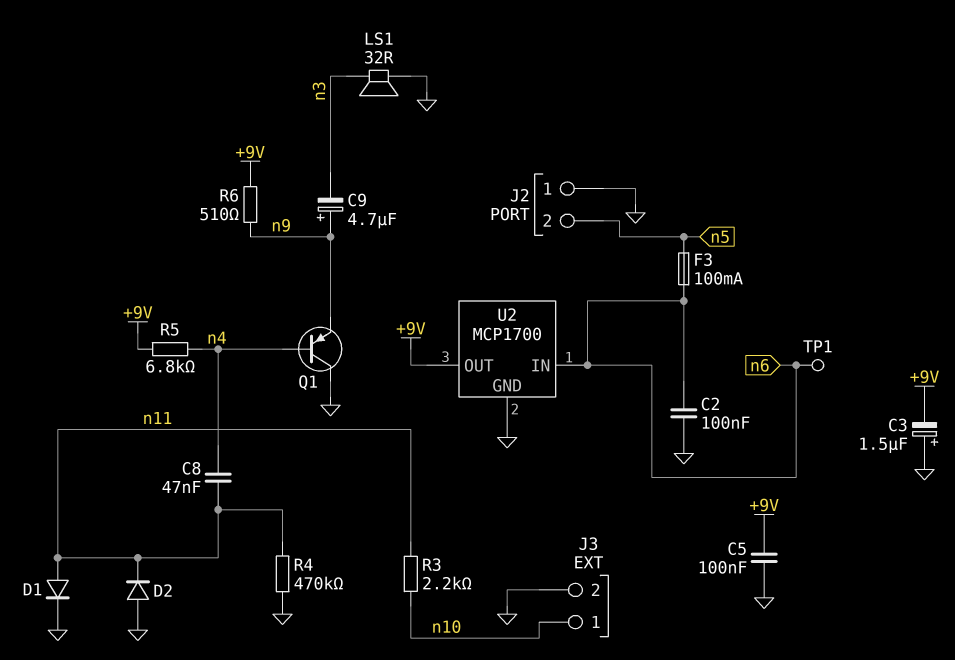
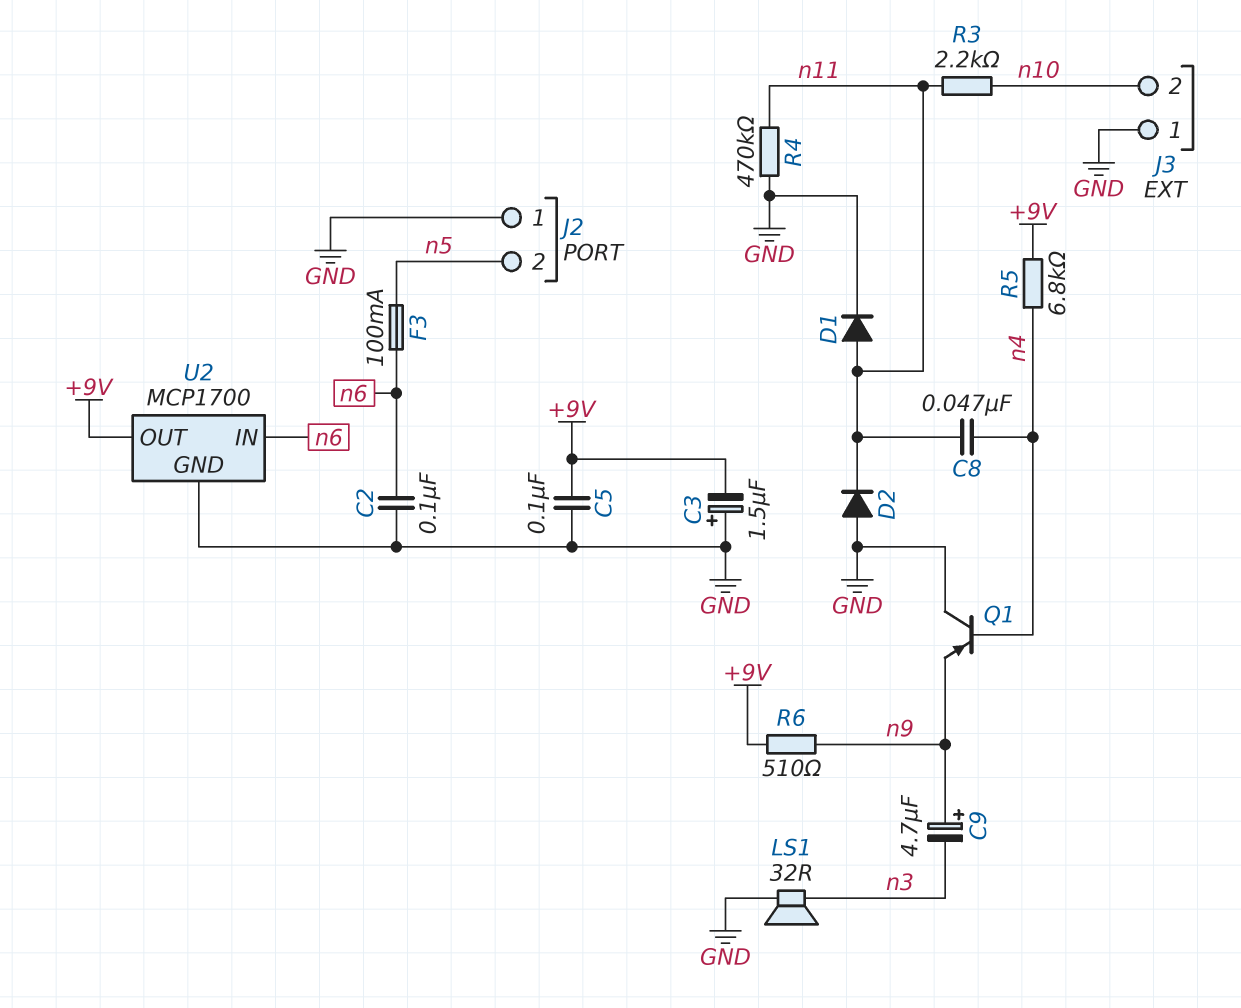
J3 pin 1: n10 -> GND
J3 pin 2: GND -> n10
TP1: test point (n6) -> none

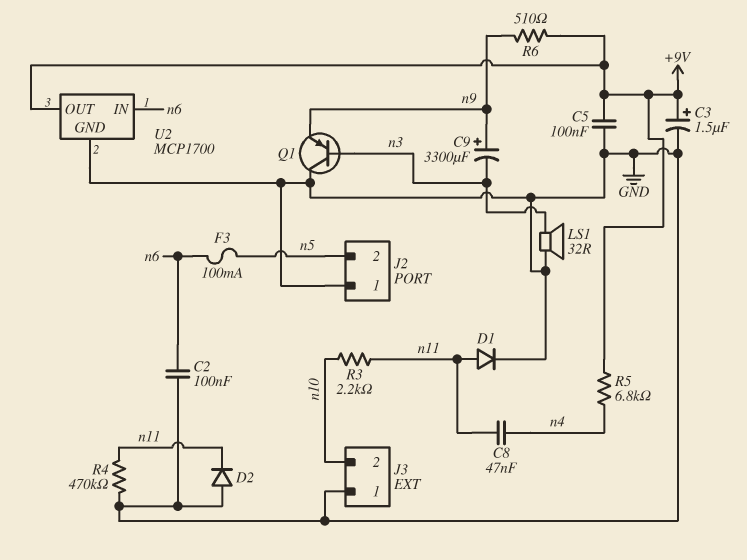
C3: 1.5uF (plus GND, minus +9V) -> 1.5uF (plus +9V, minus GND)
C9: 4.7uF (plus n9, minus n3) -> 3300uF (plus n9, minus n3)
Q1: PNP (B n4, C GND, E n9) -> PNP (B n3, C GND, E n9)

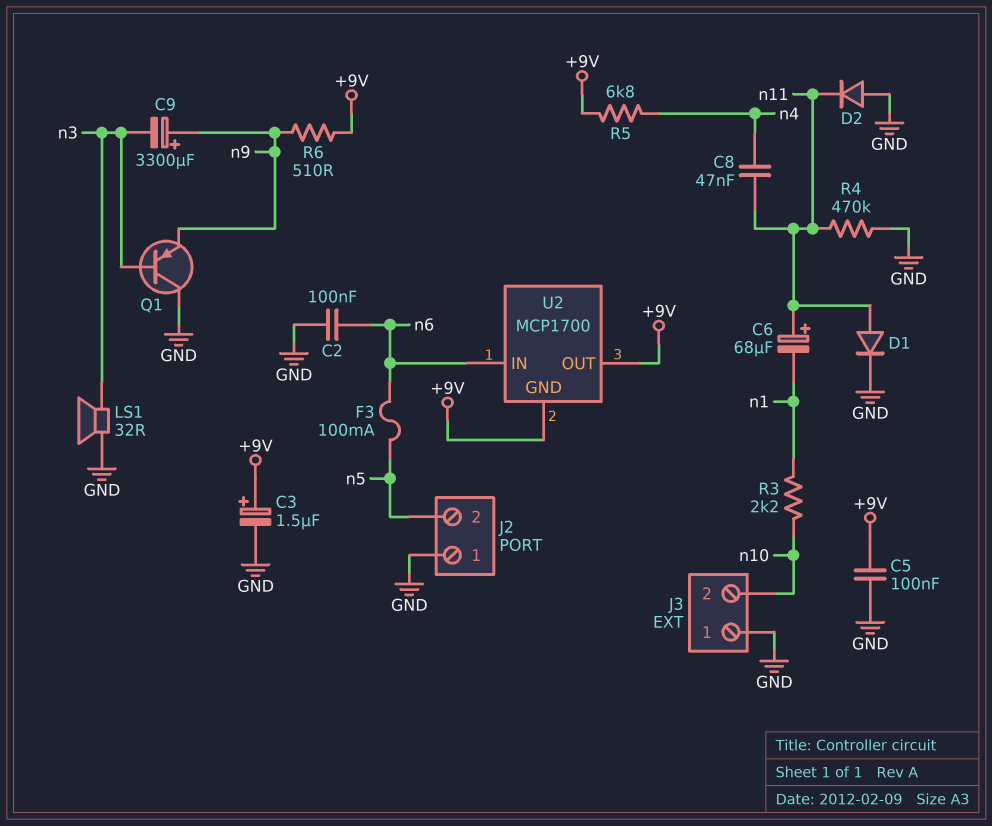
C6: none -> 68uF (plus n11, minus n1)
R3: 2.2k (n10, n11) -> 2.2k (n1, n10)
U2 pin GND: GND -> +9V

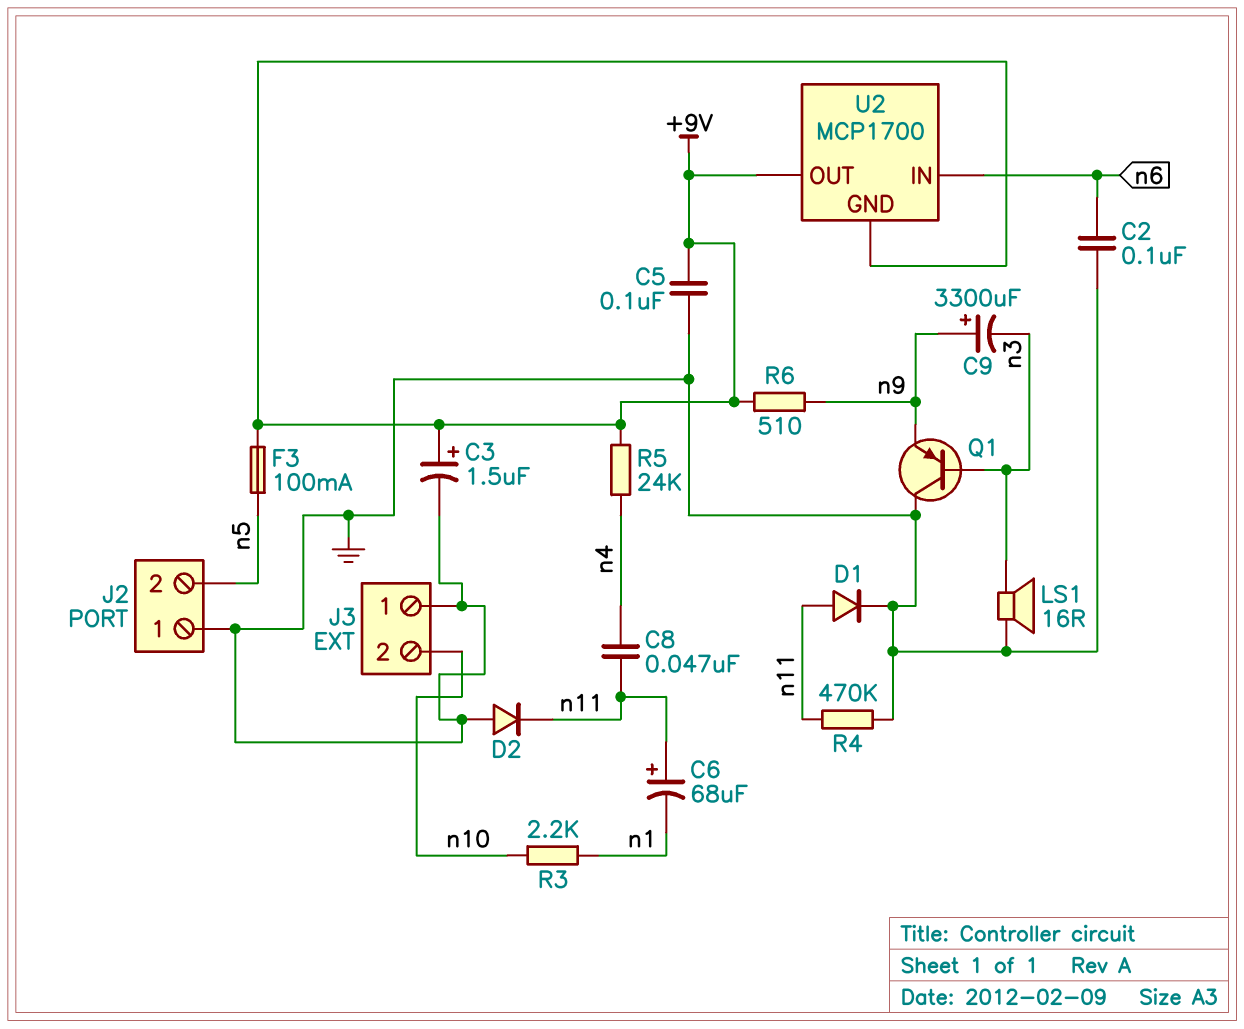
F3: 100mA (n5, n6) -> 100mA (+9V, n5)
LS1: speaker 32R (GND, n3) -> speaker 16R (GND, n3)
R5: 6.8k (+9V, n4) -> 24k (+9V, n4)

